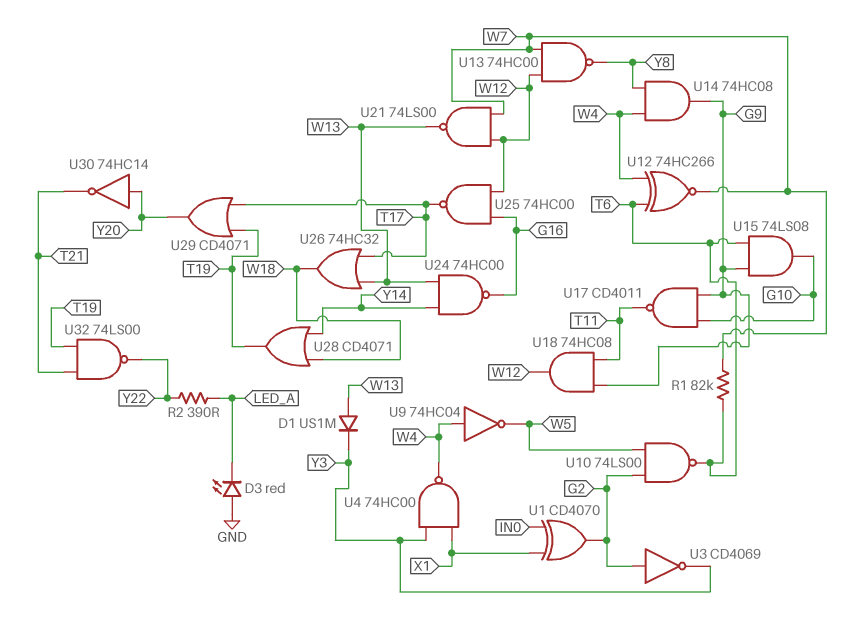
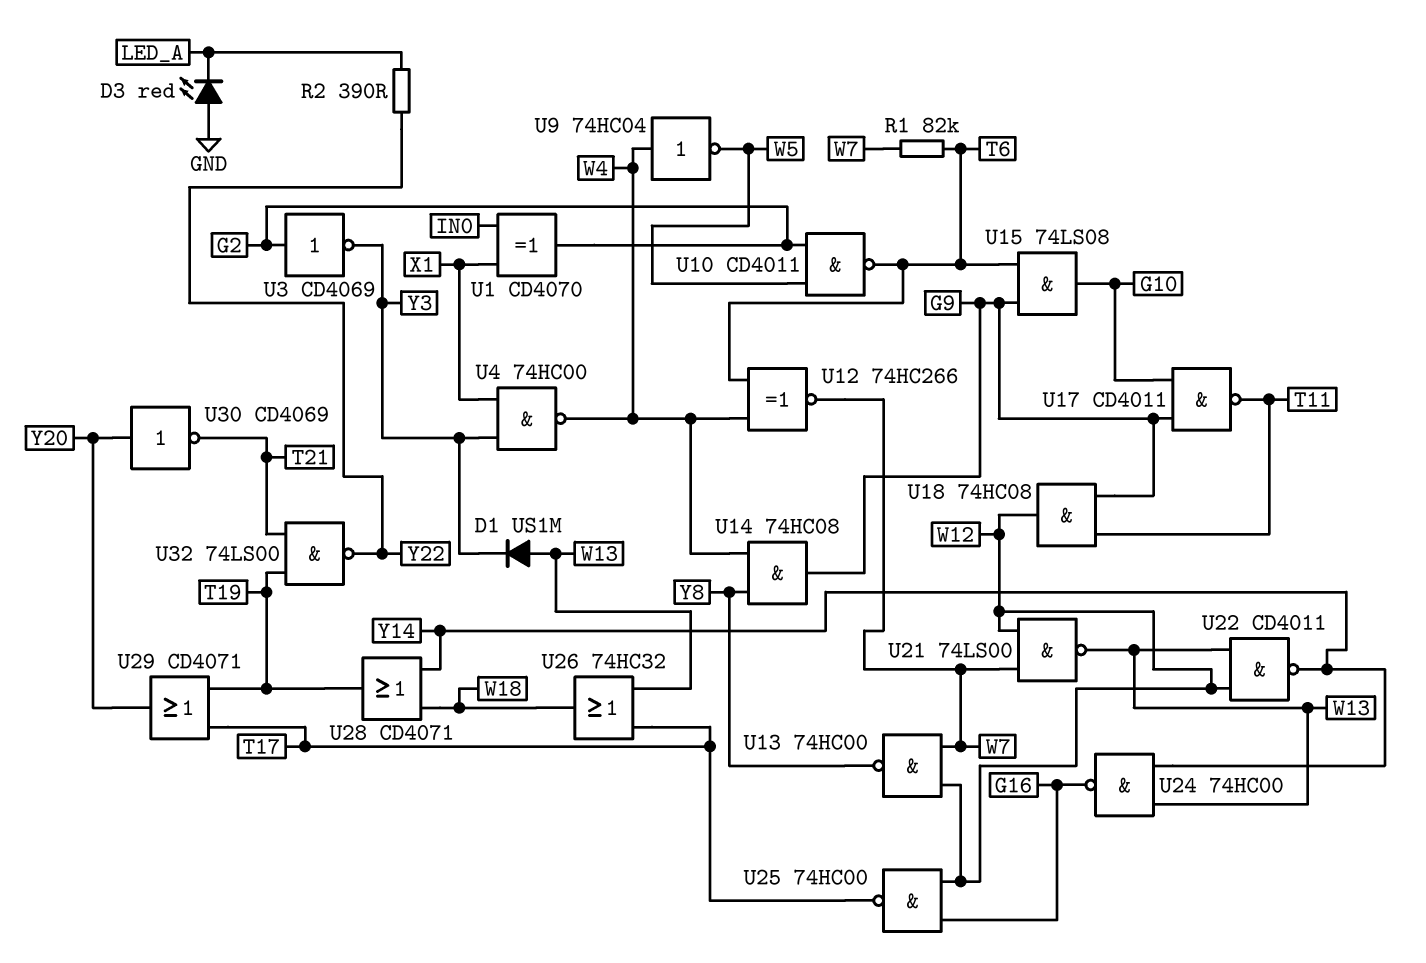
U10: NAND 74LS00 (in G2, in W5, out T6) -> NAND CD4011 (in G2, in W5, out T6)
U22: none -> NAND CD4011 (in W12, in W13, out Y14)
U30: NOT 74HC14 (in Y20, out T21) -> NOT CD4069 (in Y20, out T21)

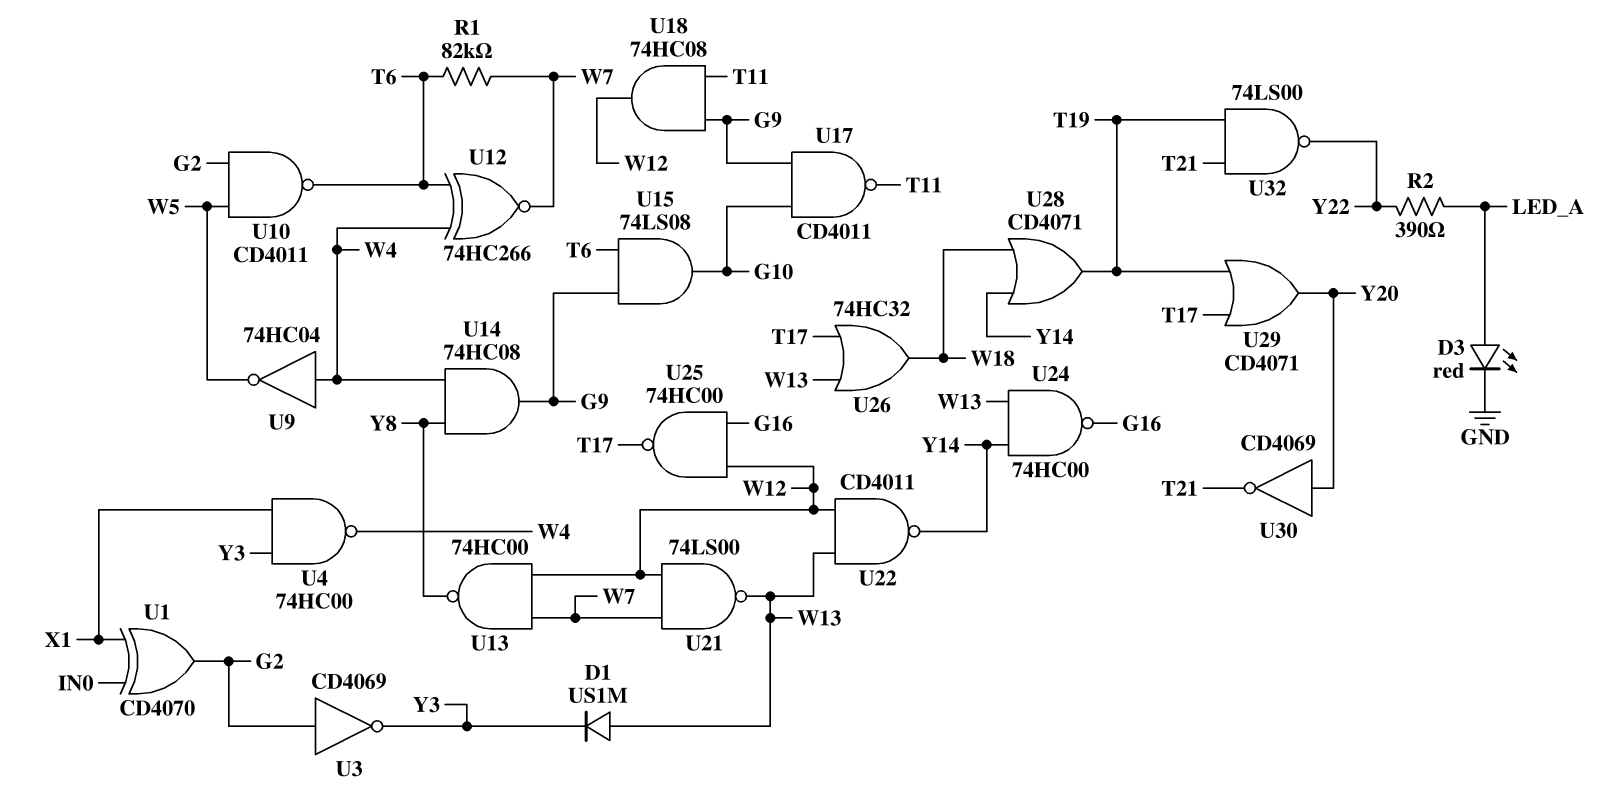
D3: LED red (A GND, K LED_A) -> LED red (A LED_A, K GND)

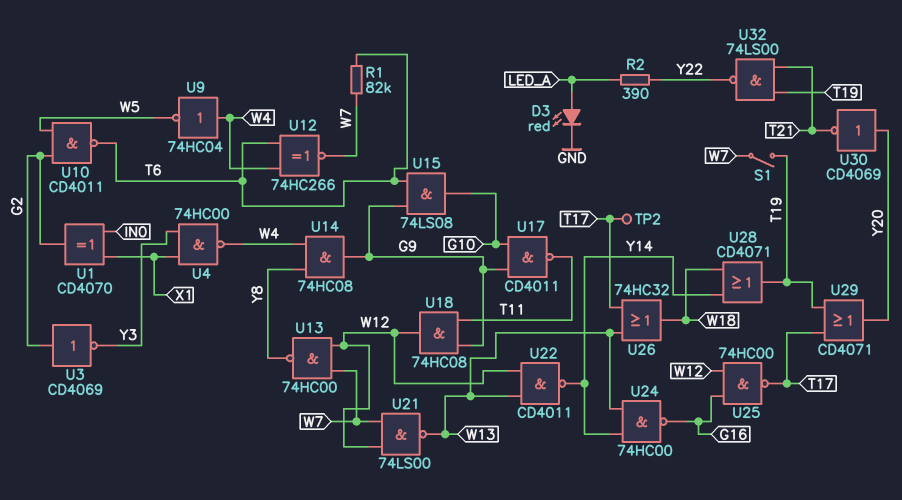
D1: diode US1M (A W13, K Y3) -> none
S1: none -> switch (T19, W7)
TP2: none -> test point (T17)

